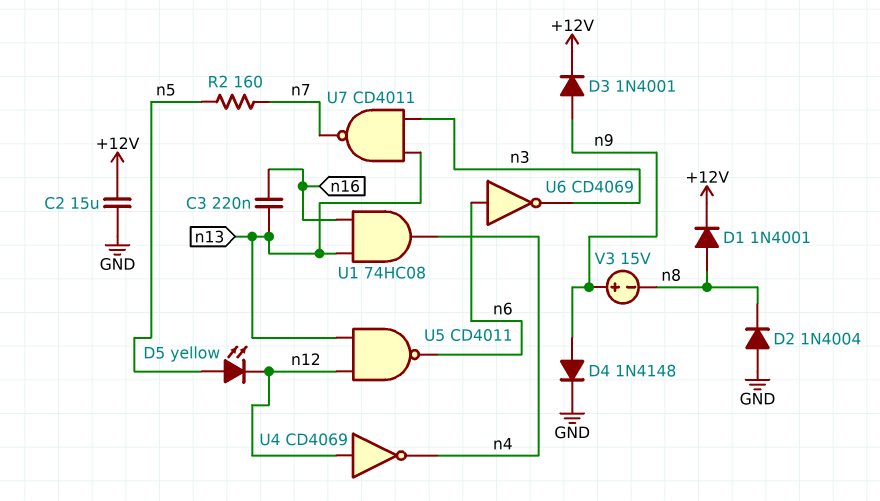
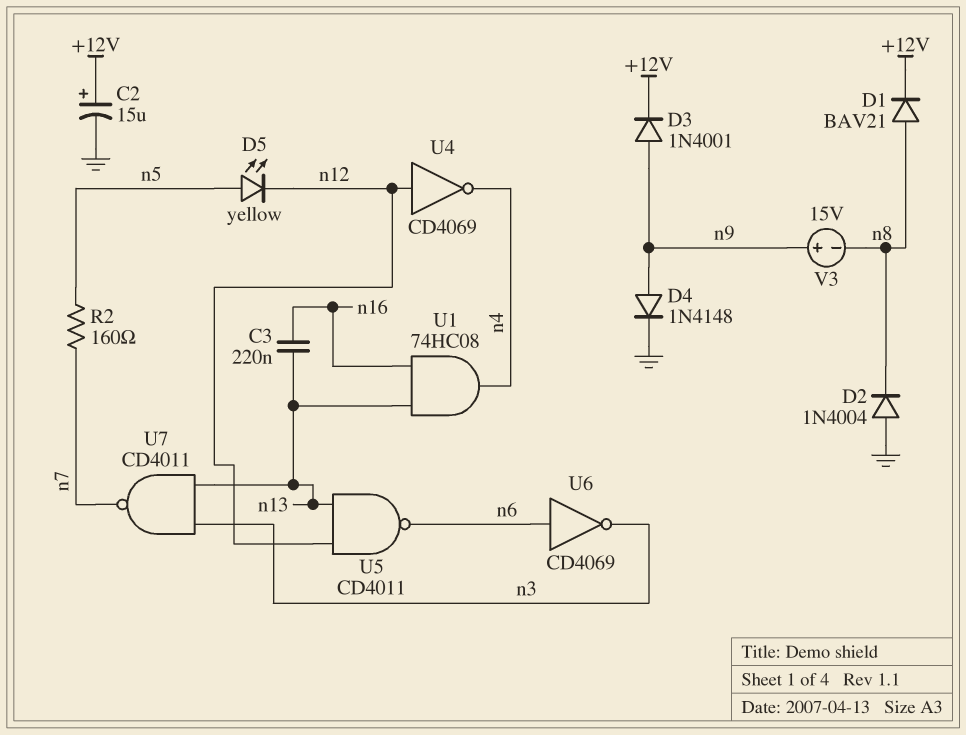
C2: 15uF (+12V, GND) -> 15uF (plus +12V, minus GND)
D1: diode 1N4001 (A n8, K +12V) -> diode BAV21 (A n8, K +12V)

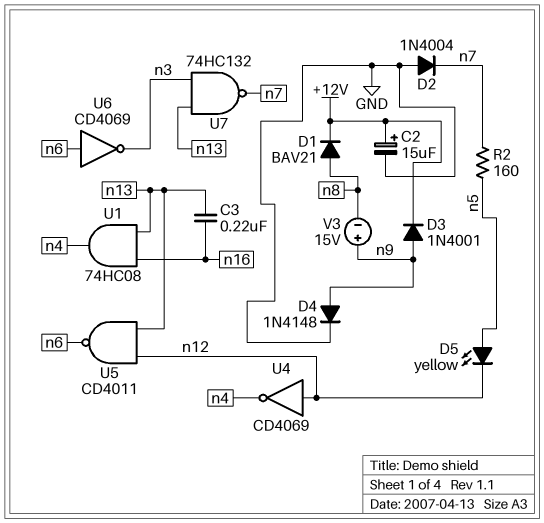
D2: diode 1N4004 (A GND, K n8) -> diode 1N4004 (A GND, K n7)
U7: NAND CD4011 (in n3, in n13, out n7) -> NAND 74HC132 (in n3, in n13, out n7)

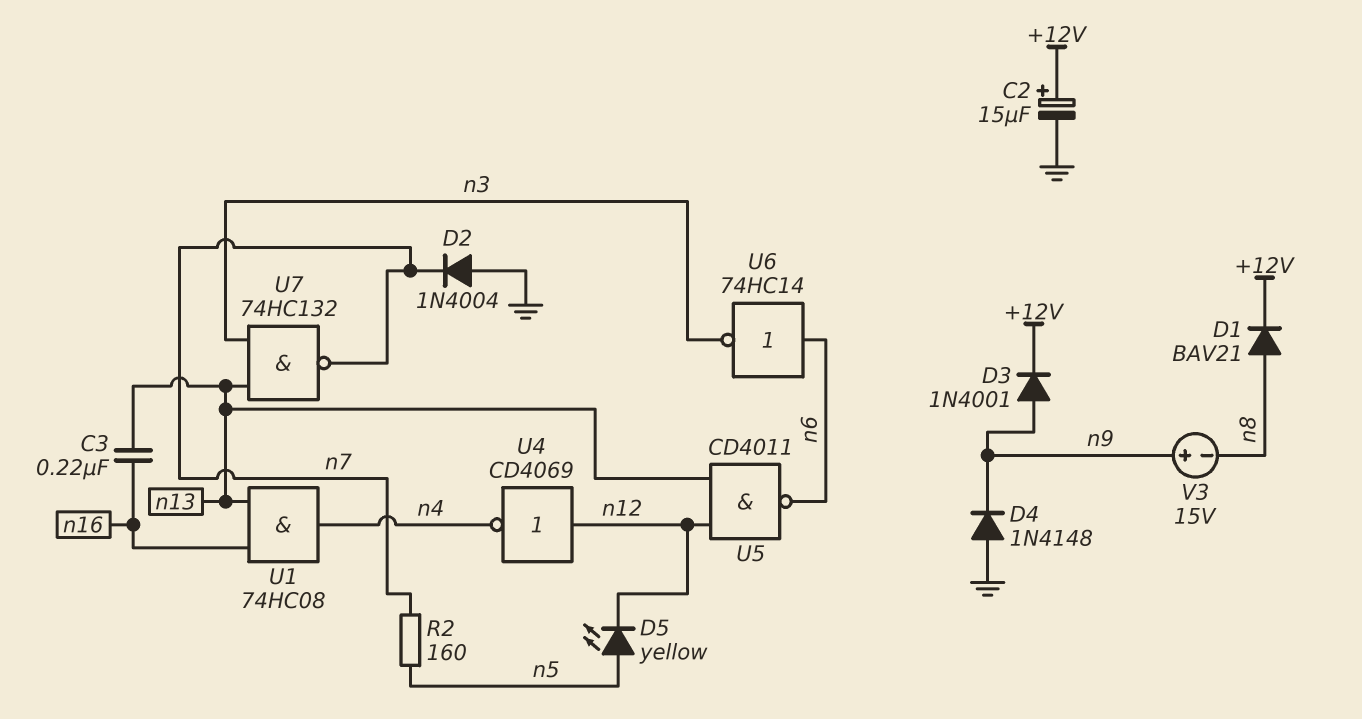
D4: diode 1N4148 (A n9, K GND) -> diode 1N4148 (A GND, K n9)
U6: NOT CD4069 (in n6, out n3) -> NOT 74HC14 (in n6, out n3)

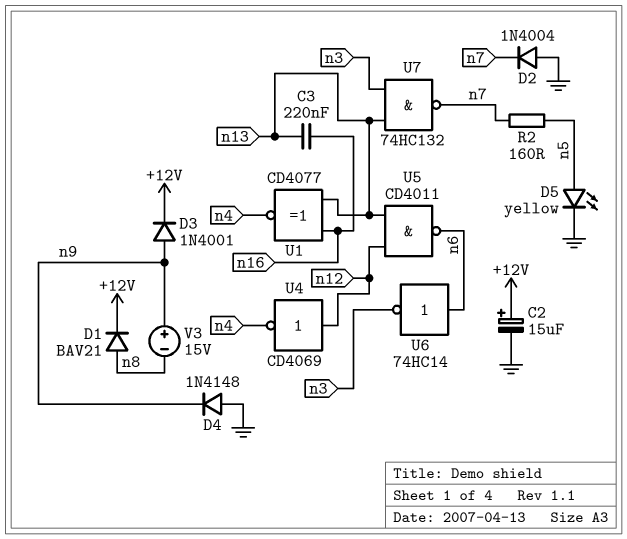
D5: LED yellow (A n5, K n12) -> LED yellow (A n5, K GND)
U1: AND 74HC08 (in n13, in n16, out n4) -> XNOR CD4077 (in n13, in n16, out n4)

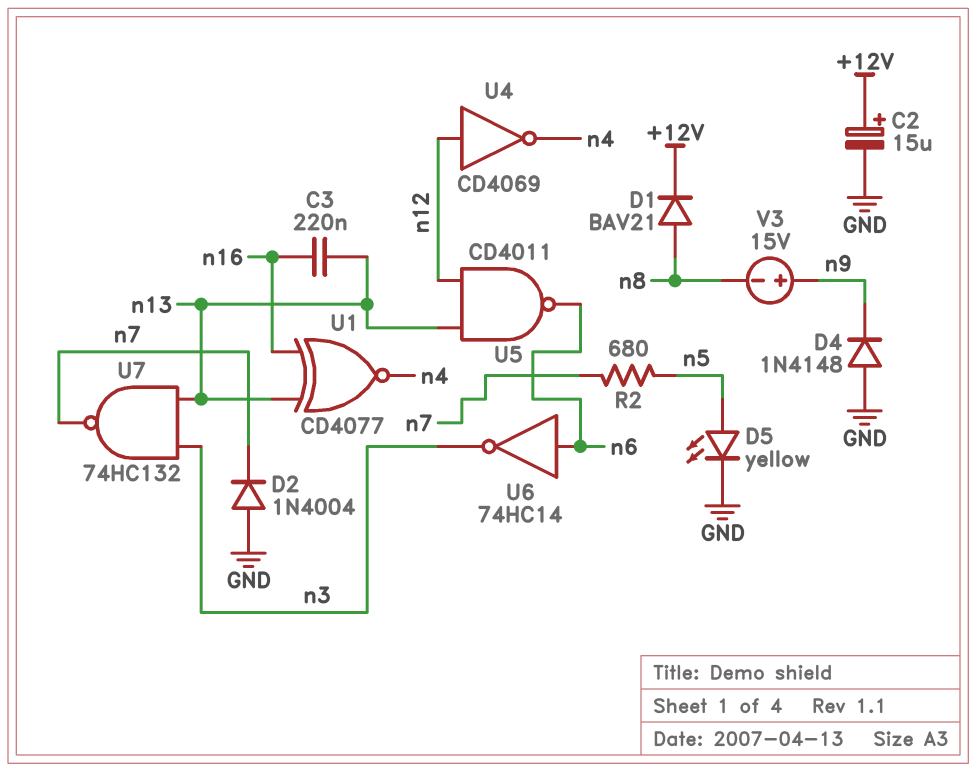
D3: diode 1N4001 (A n9, K +12V) -> none
R2: 160 (n5, n7) -> 680 (n5, n7)

